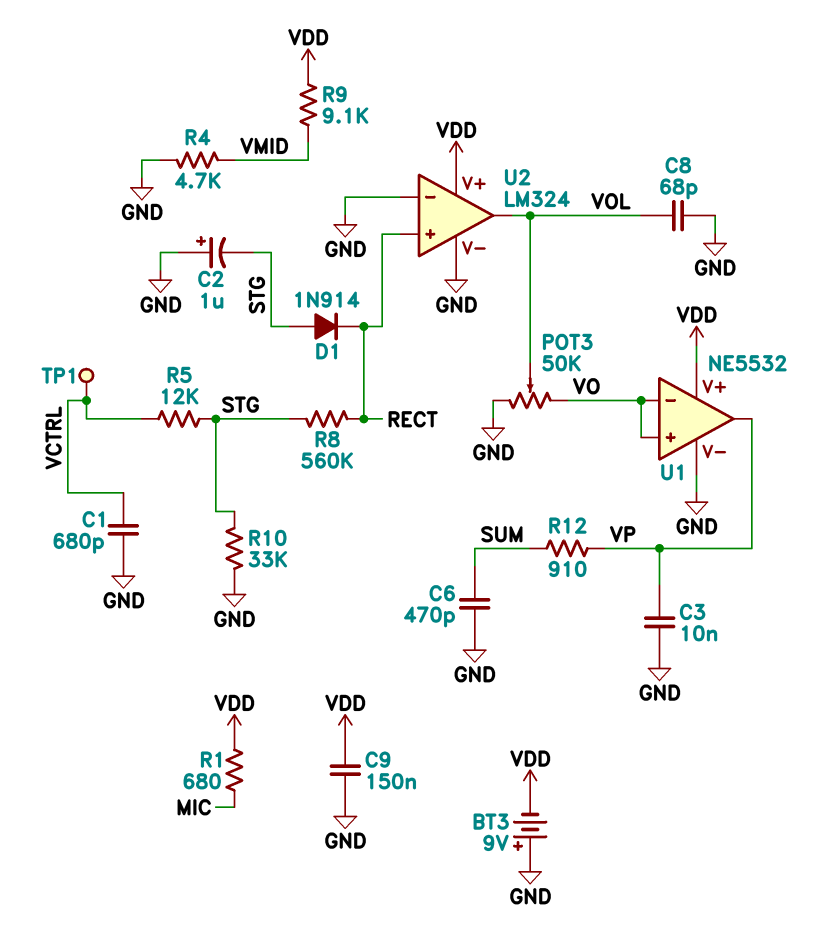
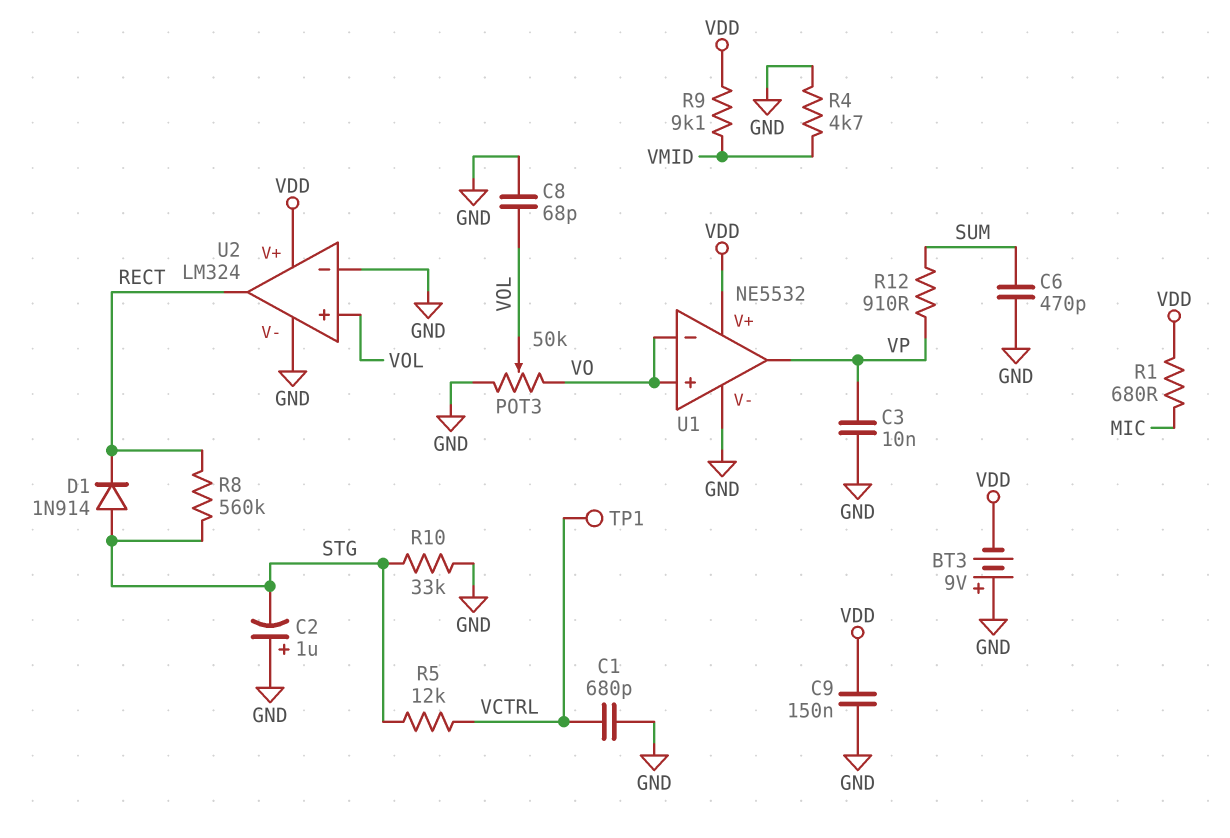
U2 pin in+: RECT -> VOL
U2 pin out: VOL -> RECT

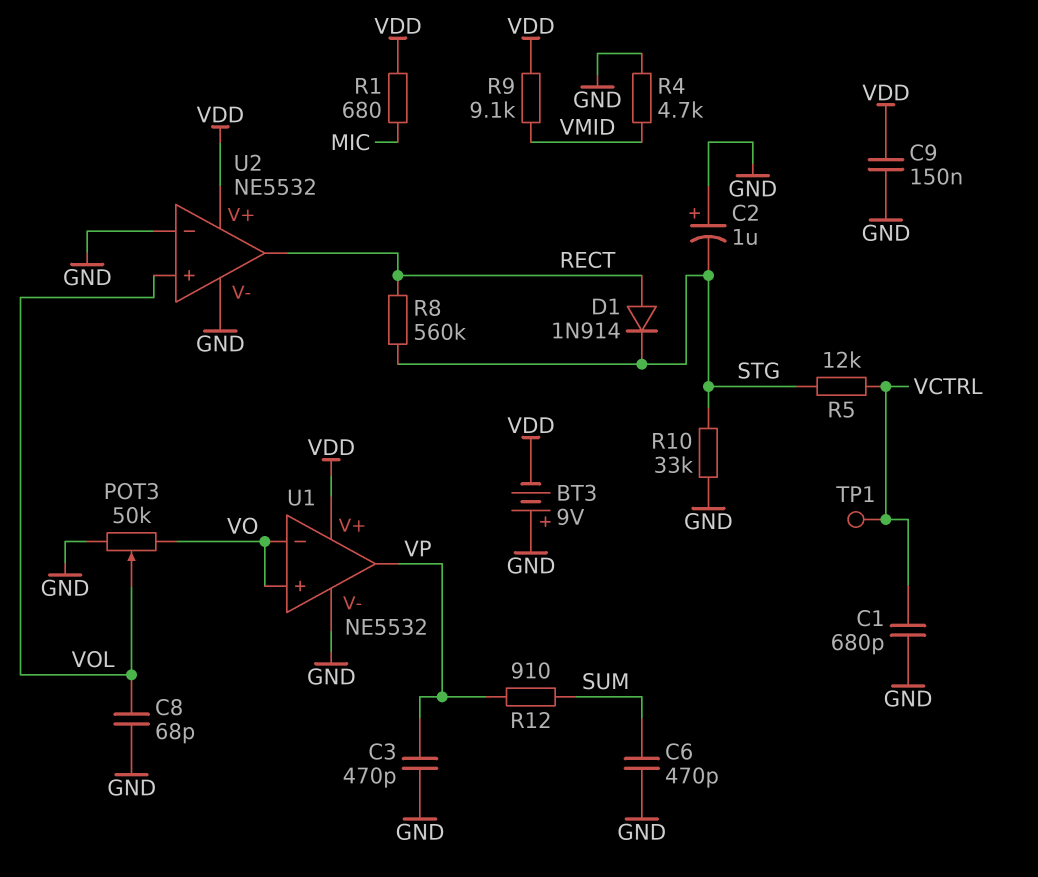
C3: 10nF (GND, VP) -> 470pF (GND, VP)
D1: diode 1N914 (A STG, K RECT) -> diode 1N914 (A RECT, K STG)
U2: LM324 -> NE5532

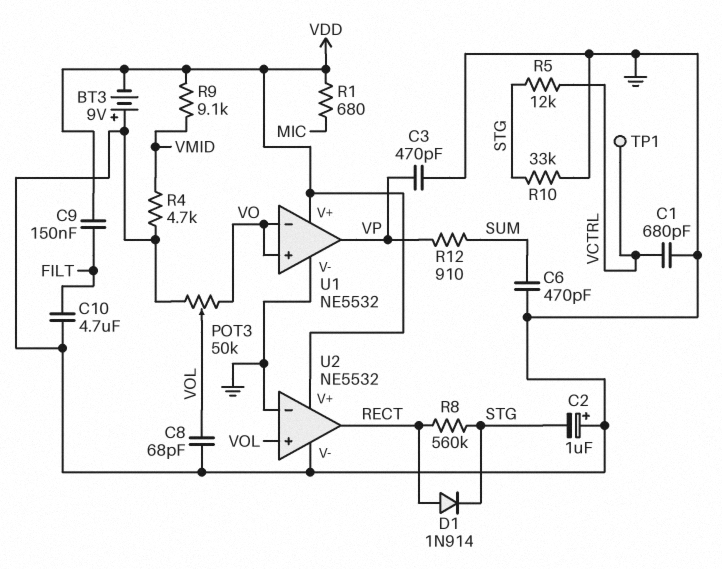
C9: 150nF (GND, VDD) -> 150nF (FILT, VDD)
C10: none -> 4.7uF (FILT, GND)

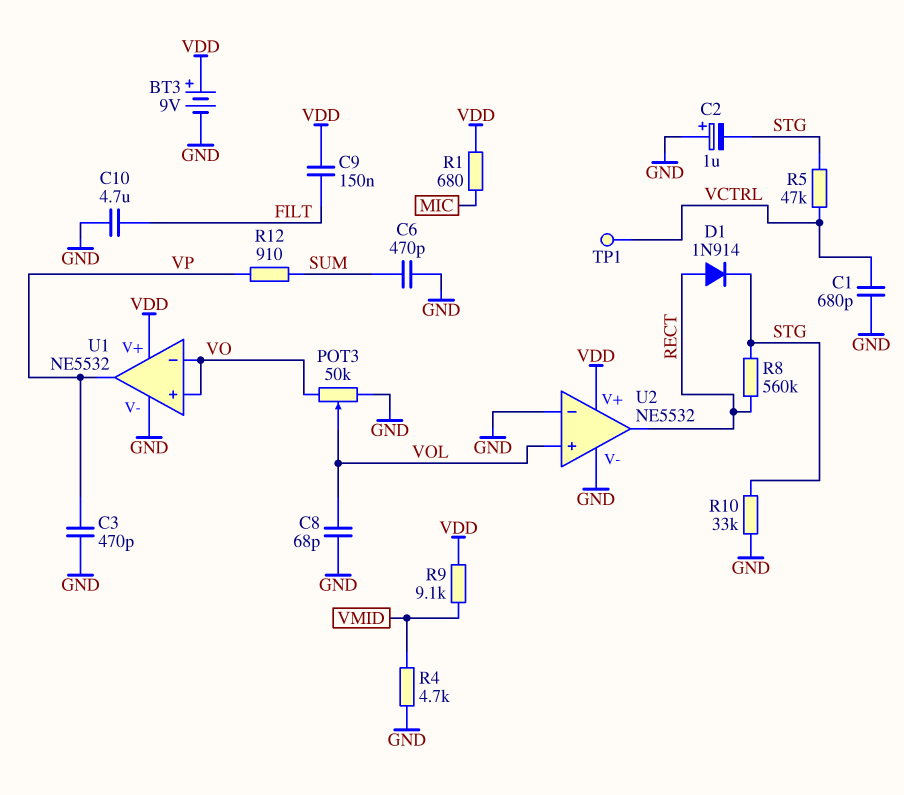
BT3: 9V (plus GND, minus VDD) -> 9V (plus VDD, minus GND)
R5: 12k (STG, VCTRL) -> 47k (STG, VCTRL)

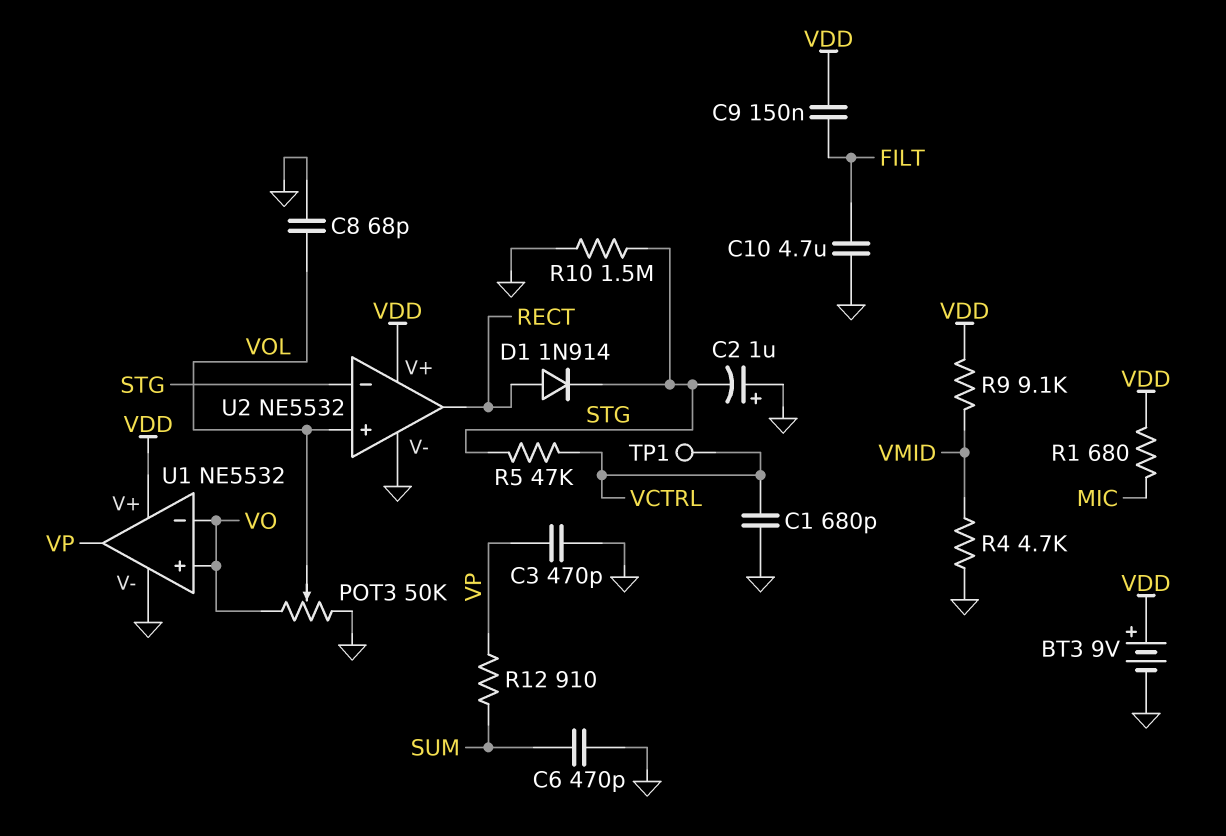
R8: 560k (RECT, STG) -> none
R10: 33k (GND, STG) -> 1.5M (GND, STG)
U2 pin in-: GND -> STG

